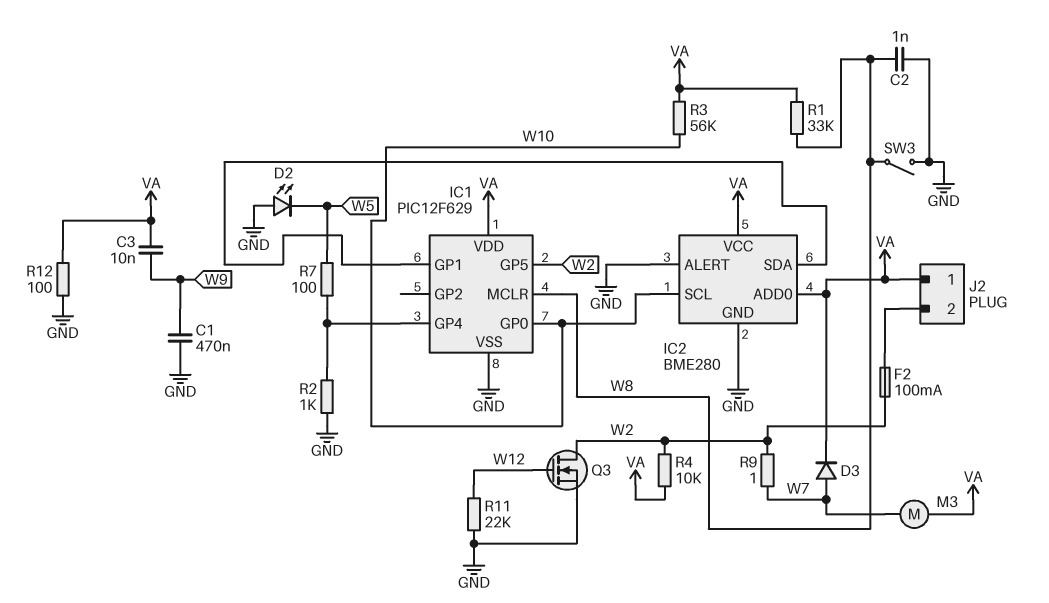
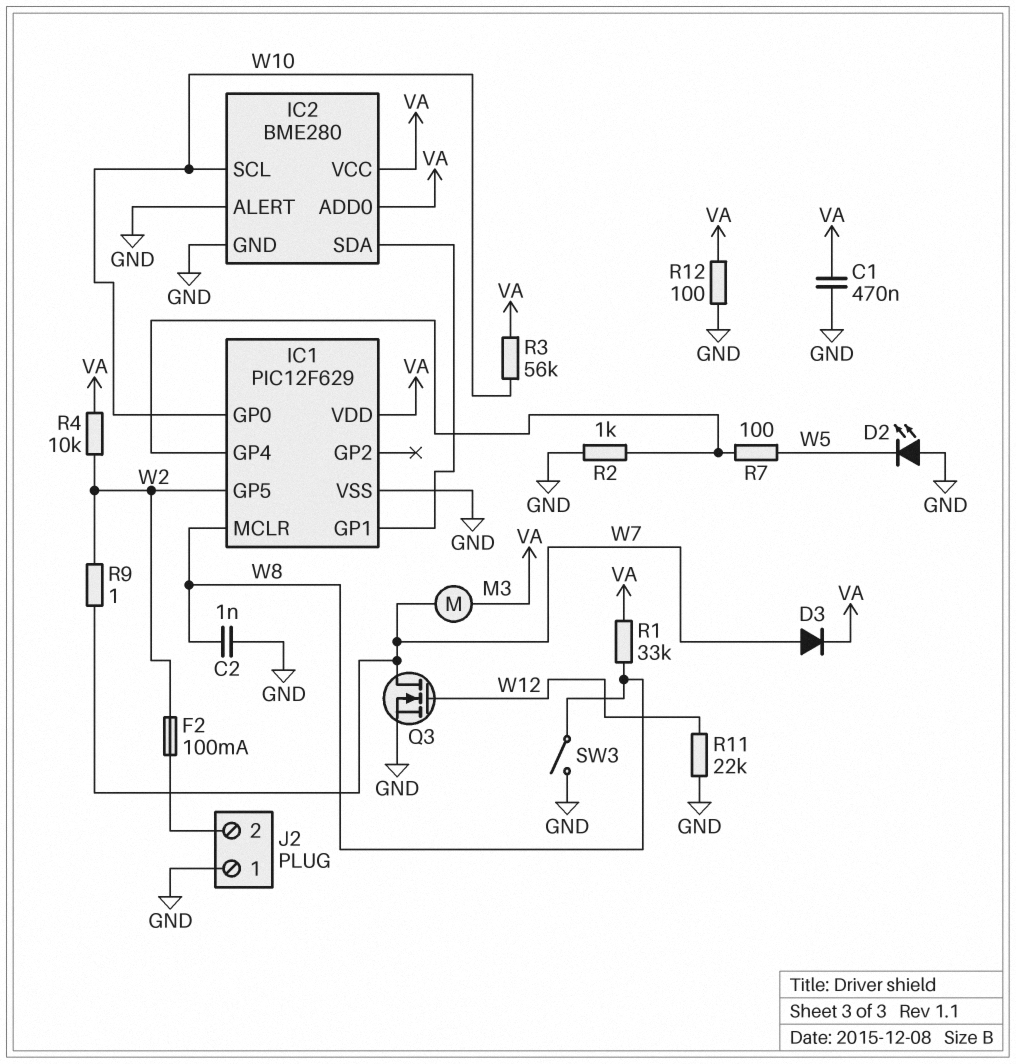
C1: 470nF (GND, W9) -> 470nF (GND, VA)
C3: 10nF (VA, W9) -> none
J2 pin 1: VA -> GND
Q3: NMOS (G W12, D W2, S GND) -> NMOS (G W12, D W7, S GND)

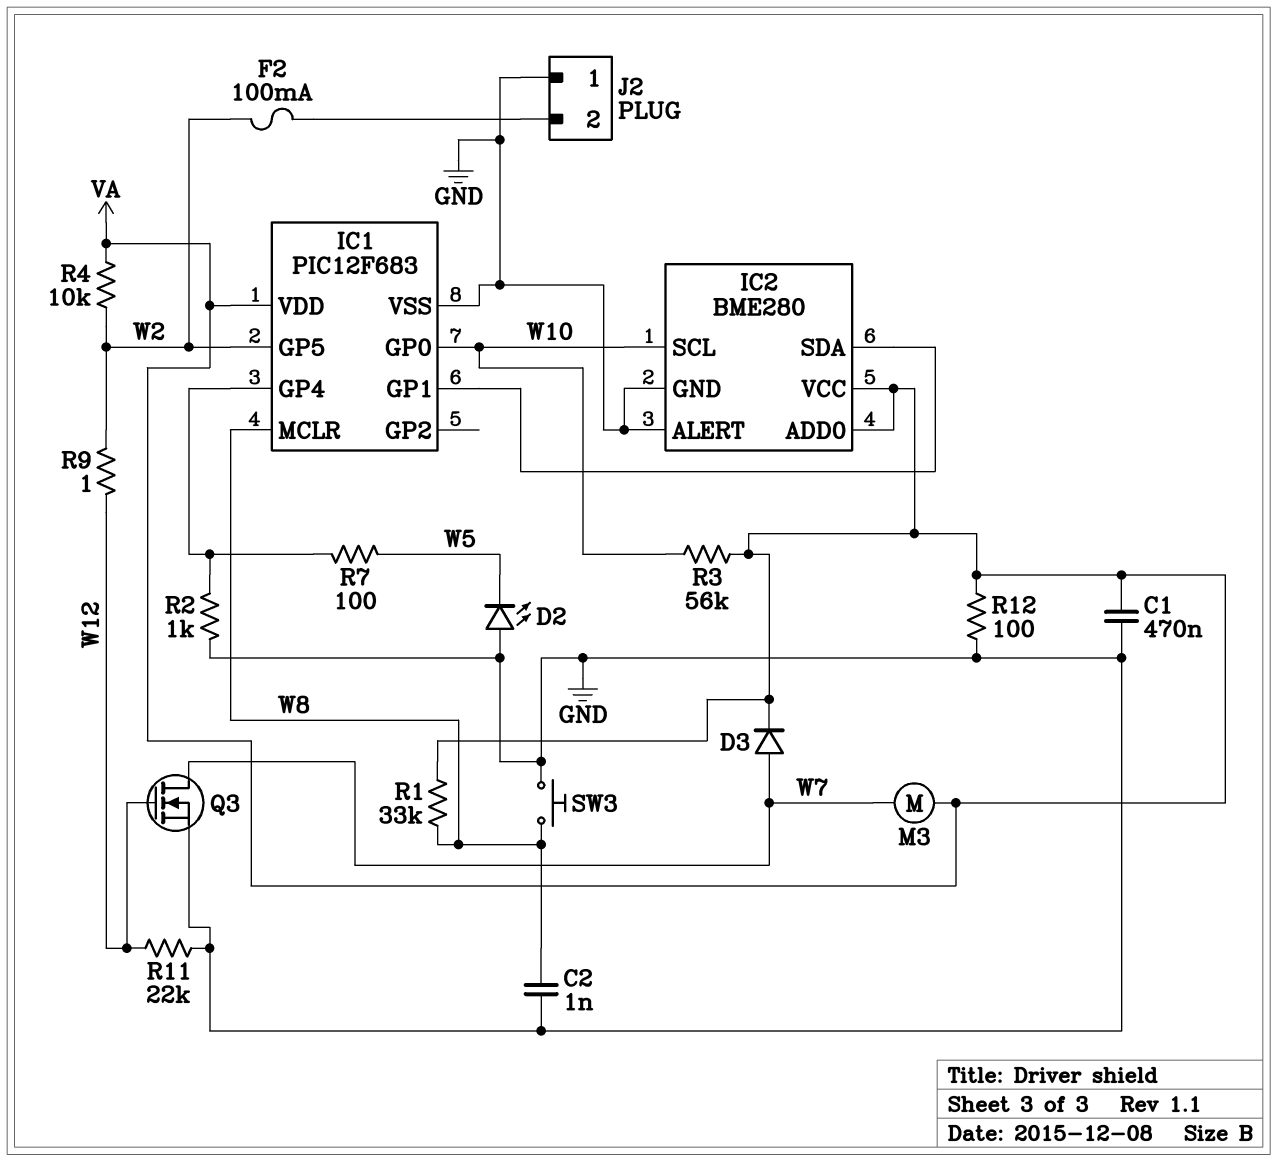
IC1: PIC12F629 -> PIC12F683
R9: 1 (W2, W7) -> 1 (W2, W12)
SW3: switch (GND, W8) -> button (GND, W8)

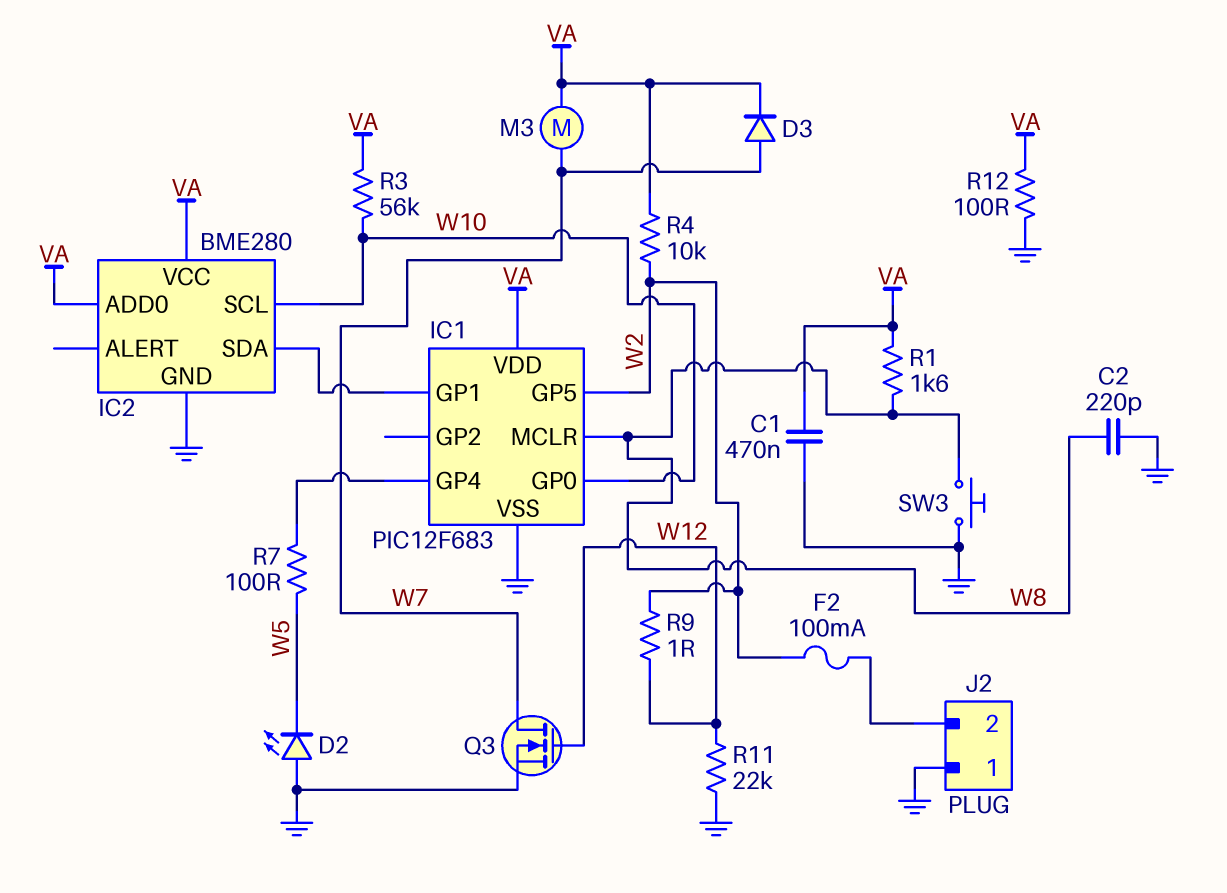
C2: 1nF (GND, W8) -> 220pF (GND, W8)
IC2 pin ALERT: GND -> none
R1: 33k (VA, W8) -> 1.6k (VA, W8)
R2: 1k (GND, IC1/GP4) -> none

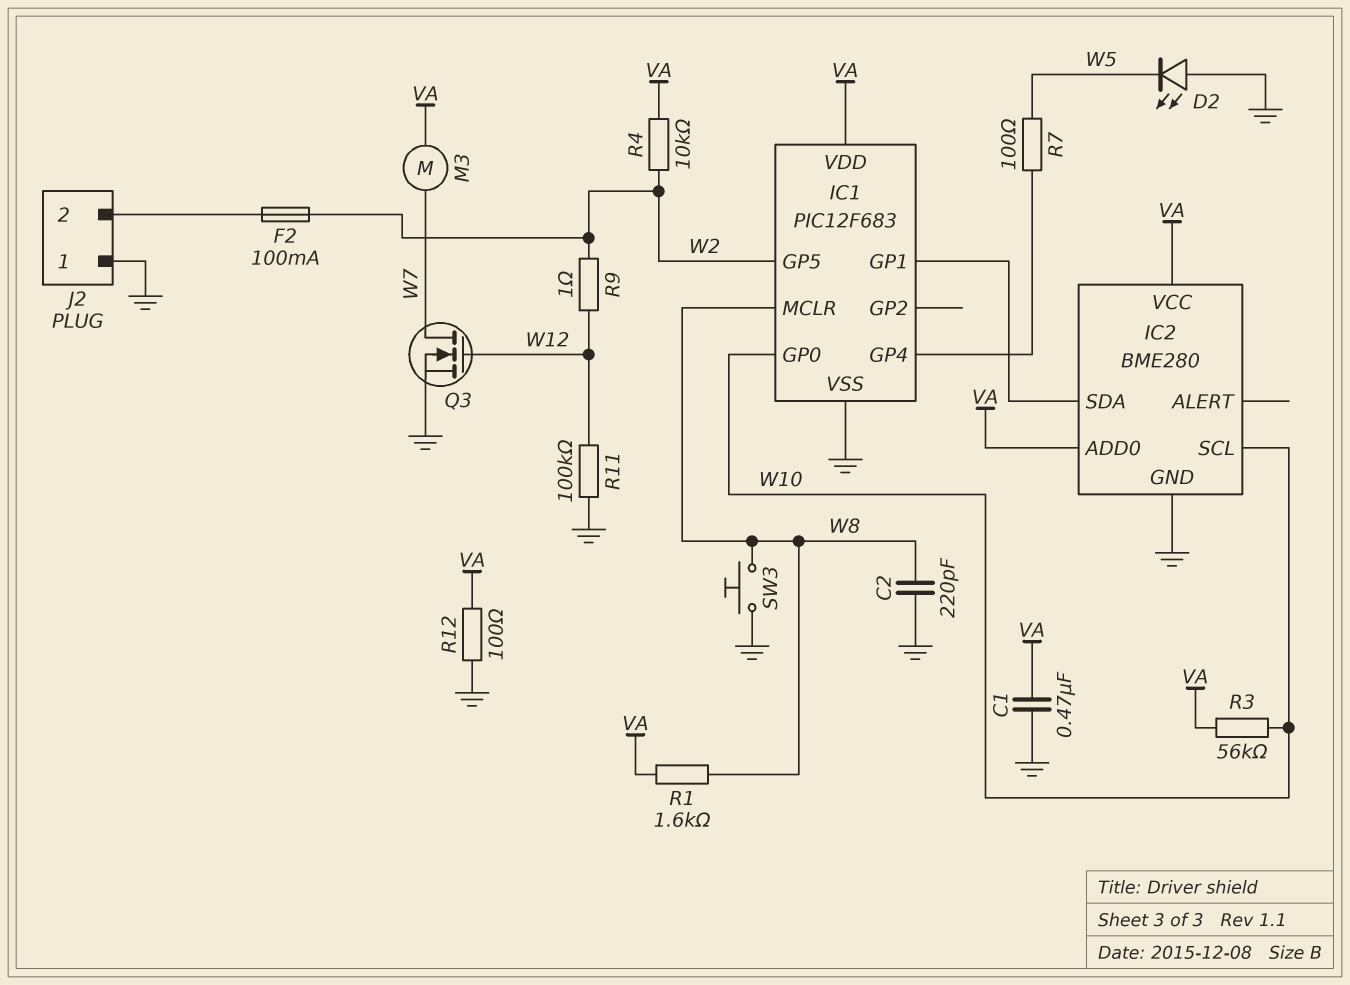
D3: diode (A W7, K VA) -> none
R11: 22k (GND, W12) -> 100k (GND, W12)

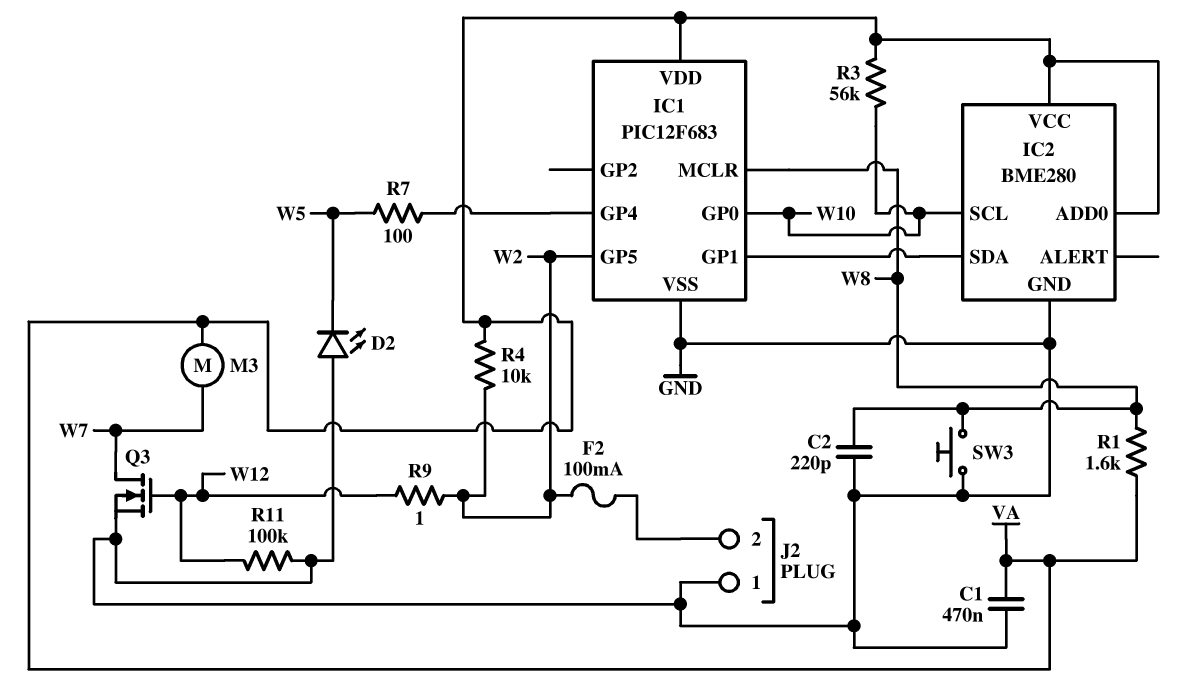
R12: 100 (GND, VA) -> none

